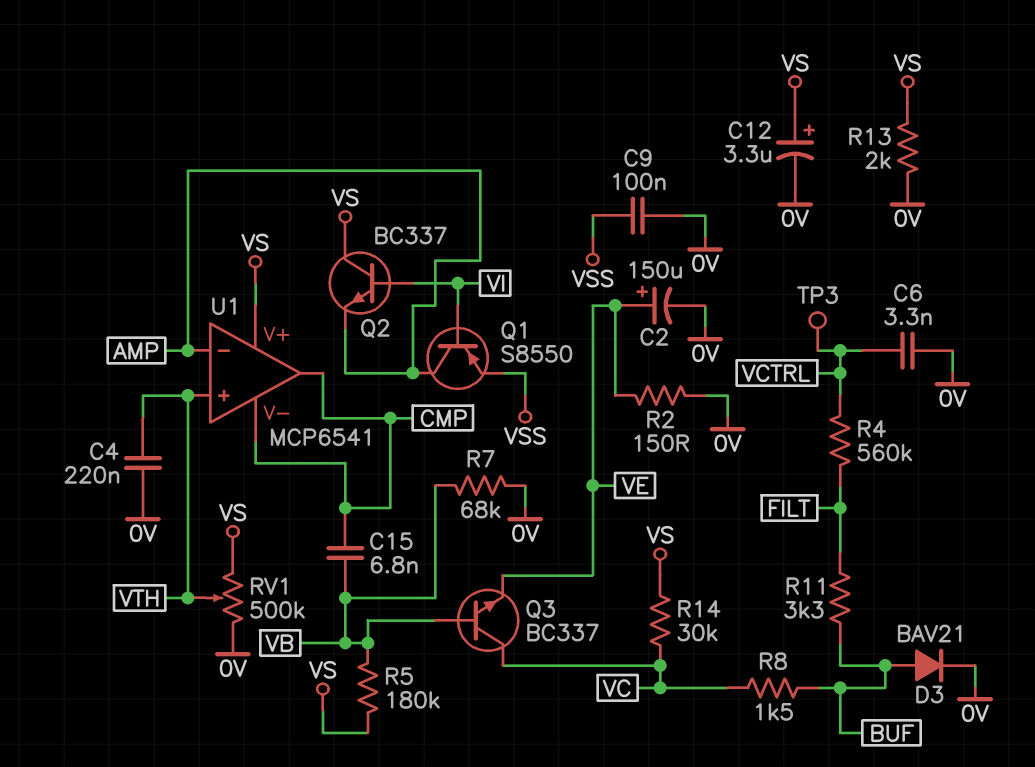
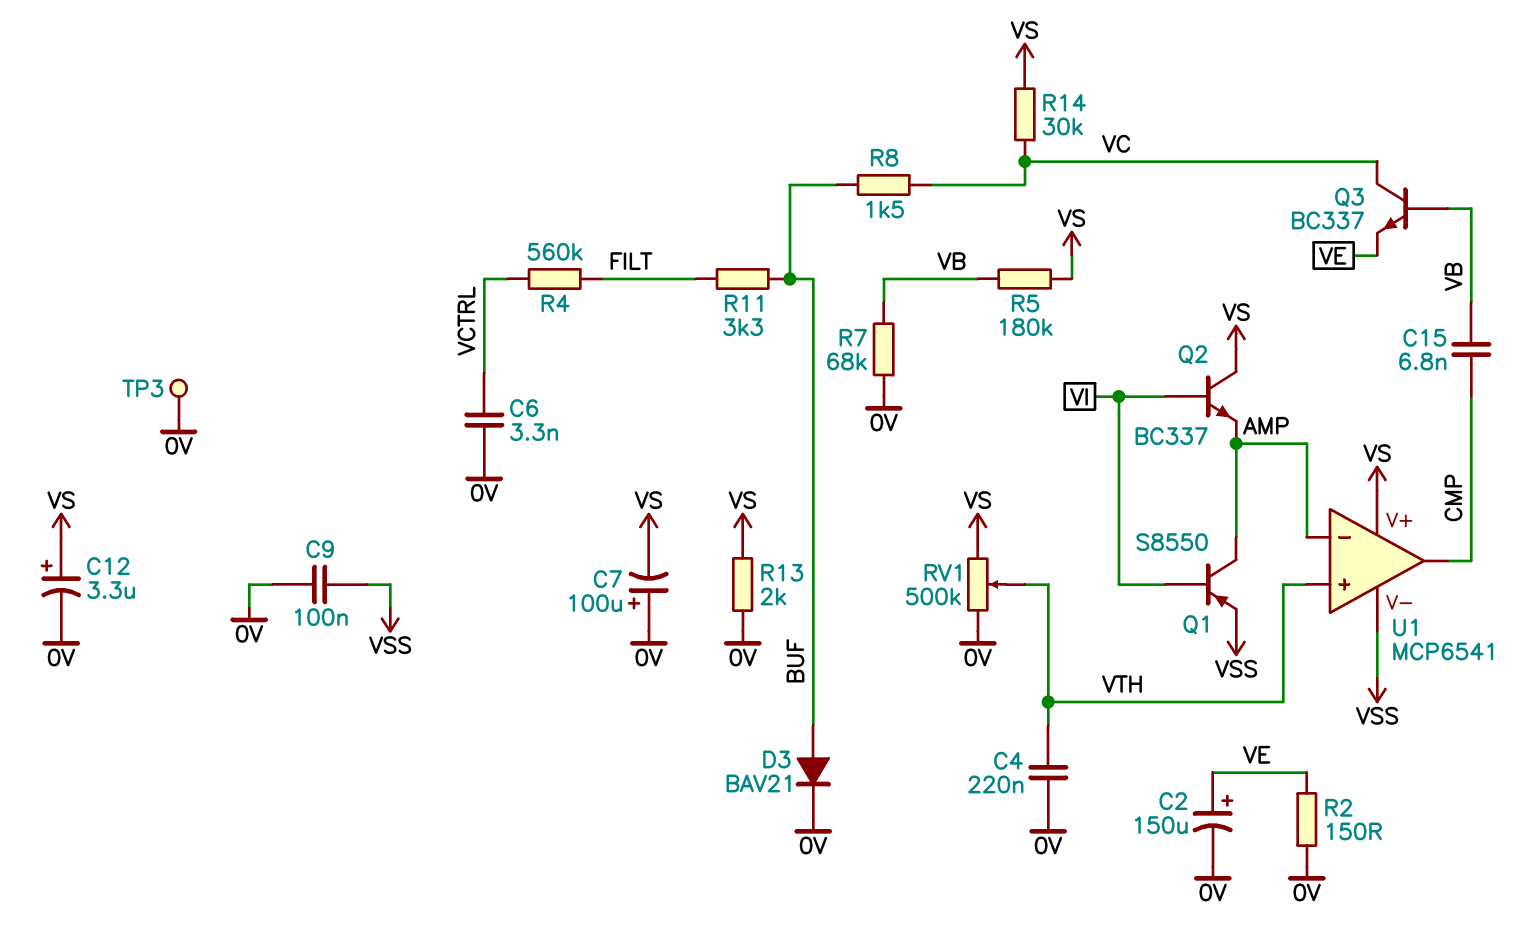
C7: none -> 100uF (plus 0V, minus VS)
TP3: test point (VCTRL) -> test point (0V)
U1 pin V-: CMP -> VSS

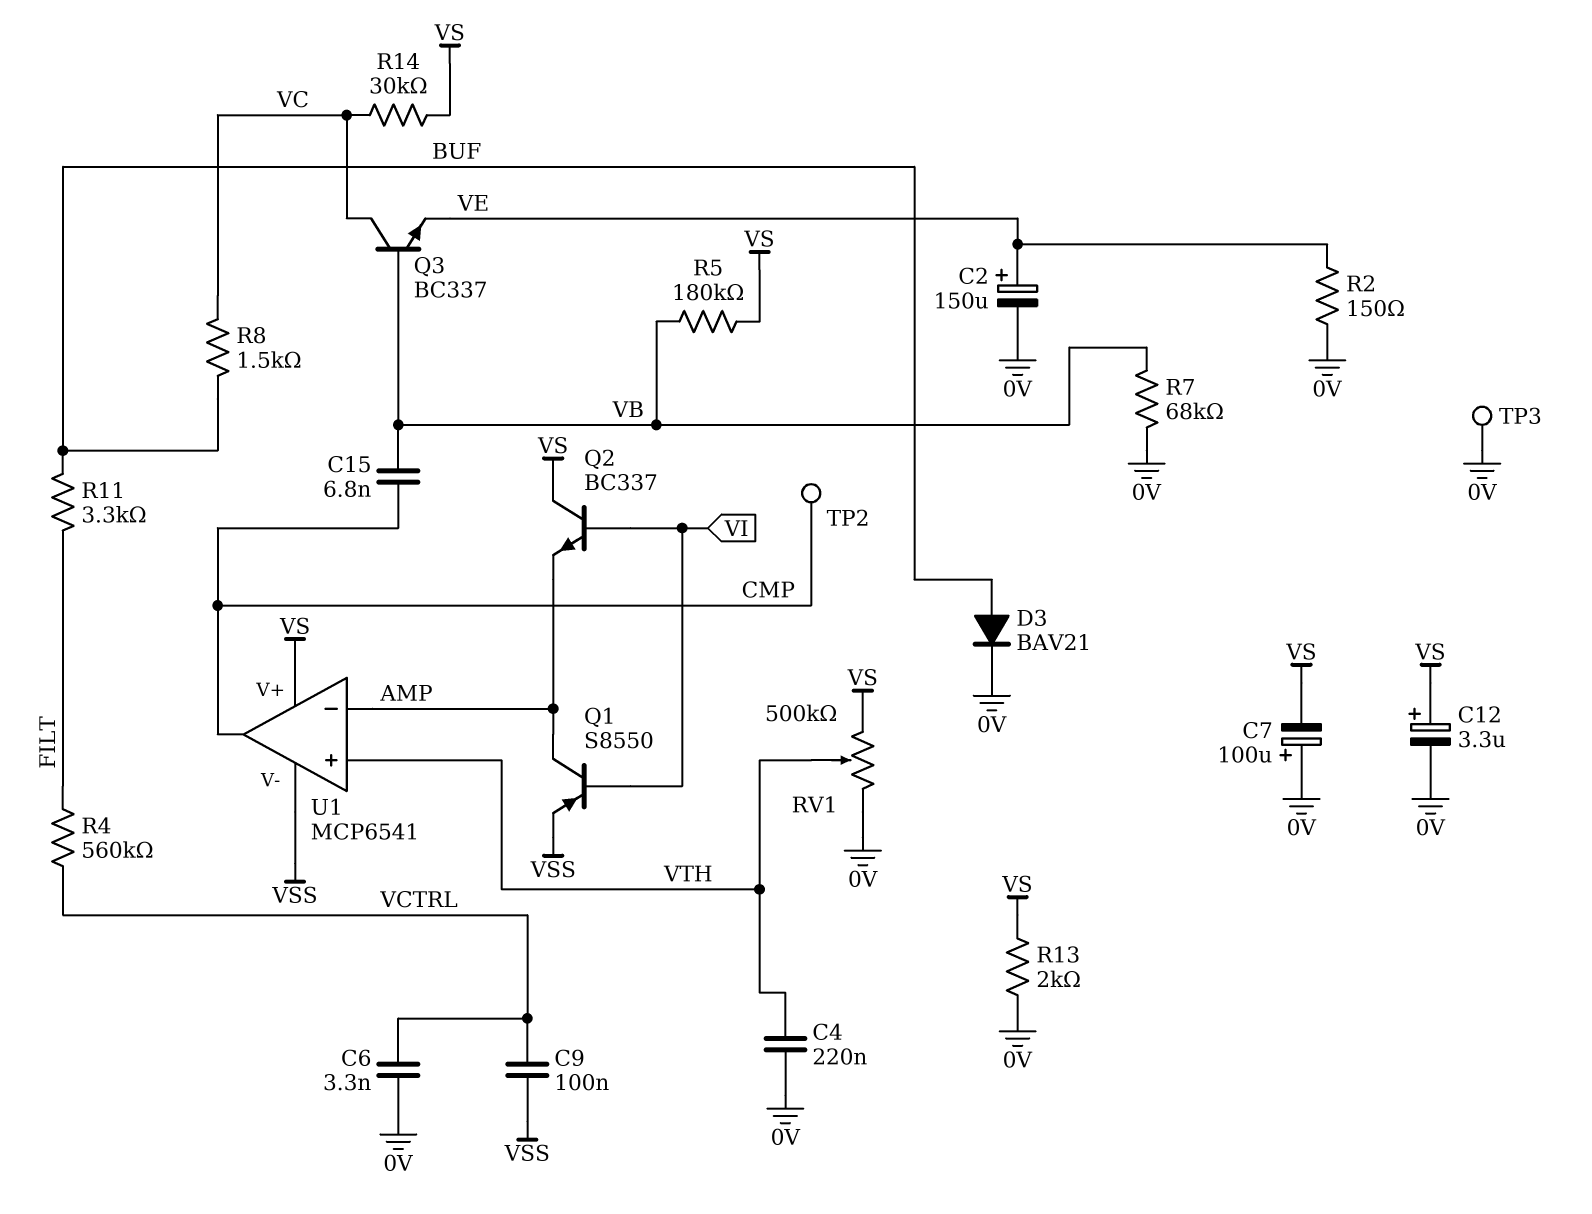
C9: 100nF (0V, VSS) -> 100nF (VCTRL, VSS)
TP2: none -> test point (CMP)

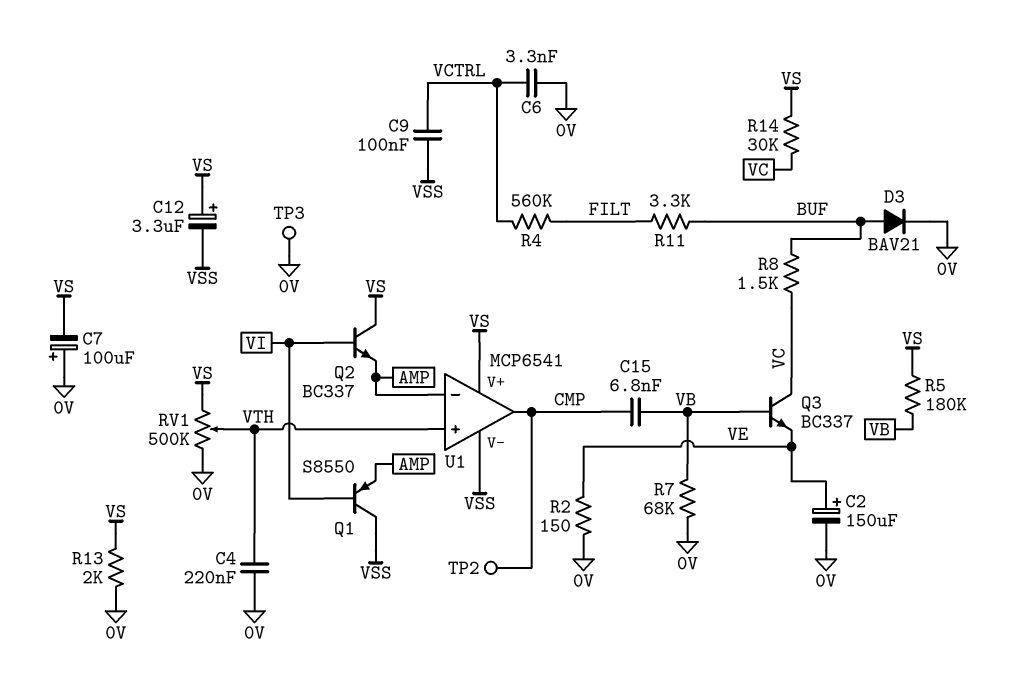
C12: 3.3uF (plus VS, minus 0V) -> 3.3uF (plus VS, minus VSS)
Q1: PNP S8550 (B VI, C AMP, E VSS) -> PNP S8550 (B VI, C VSS, E AMP)

